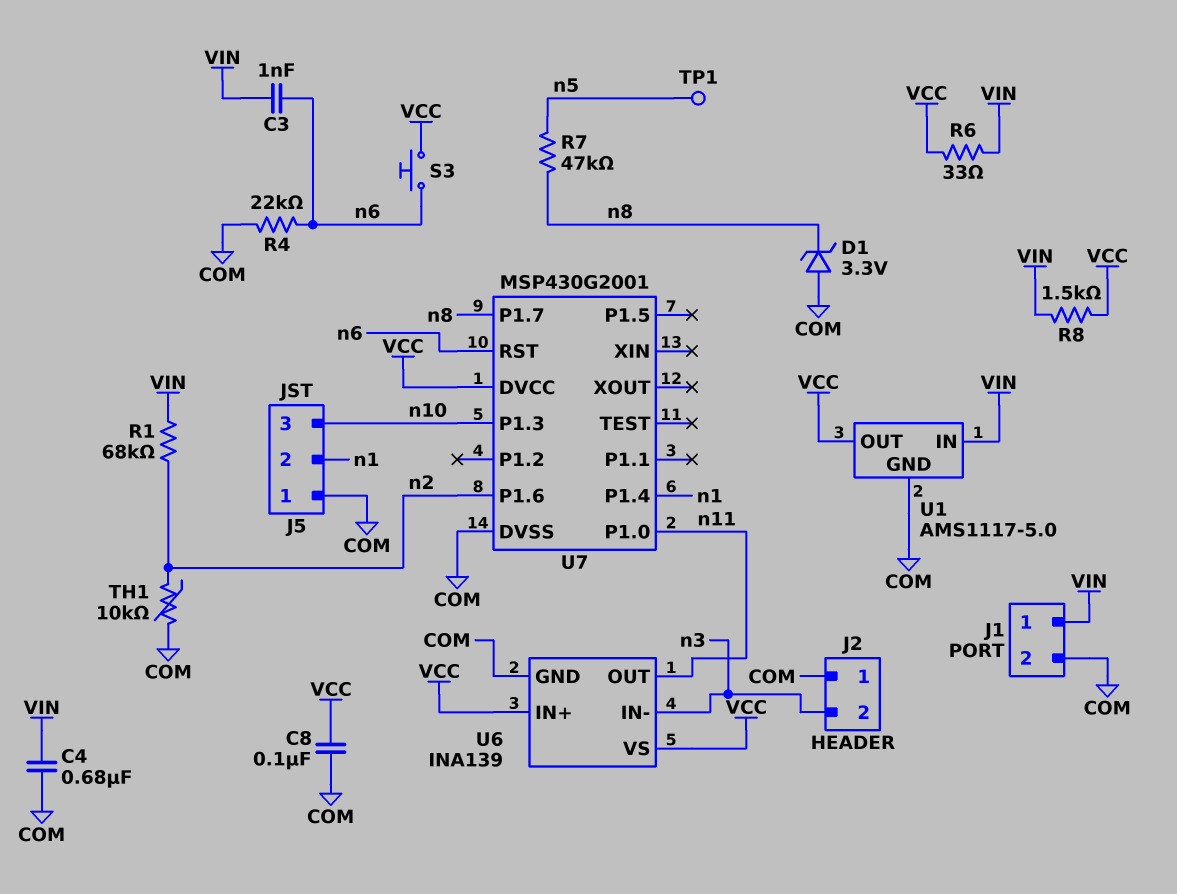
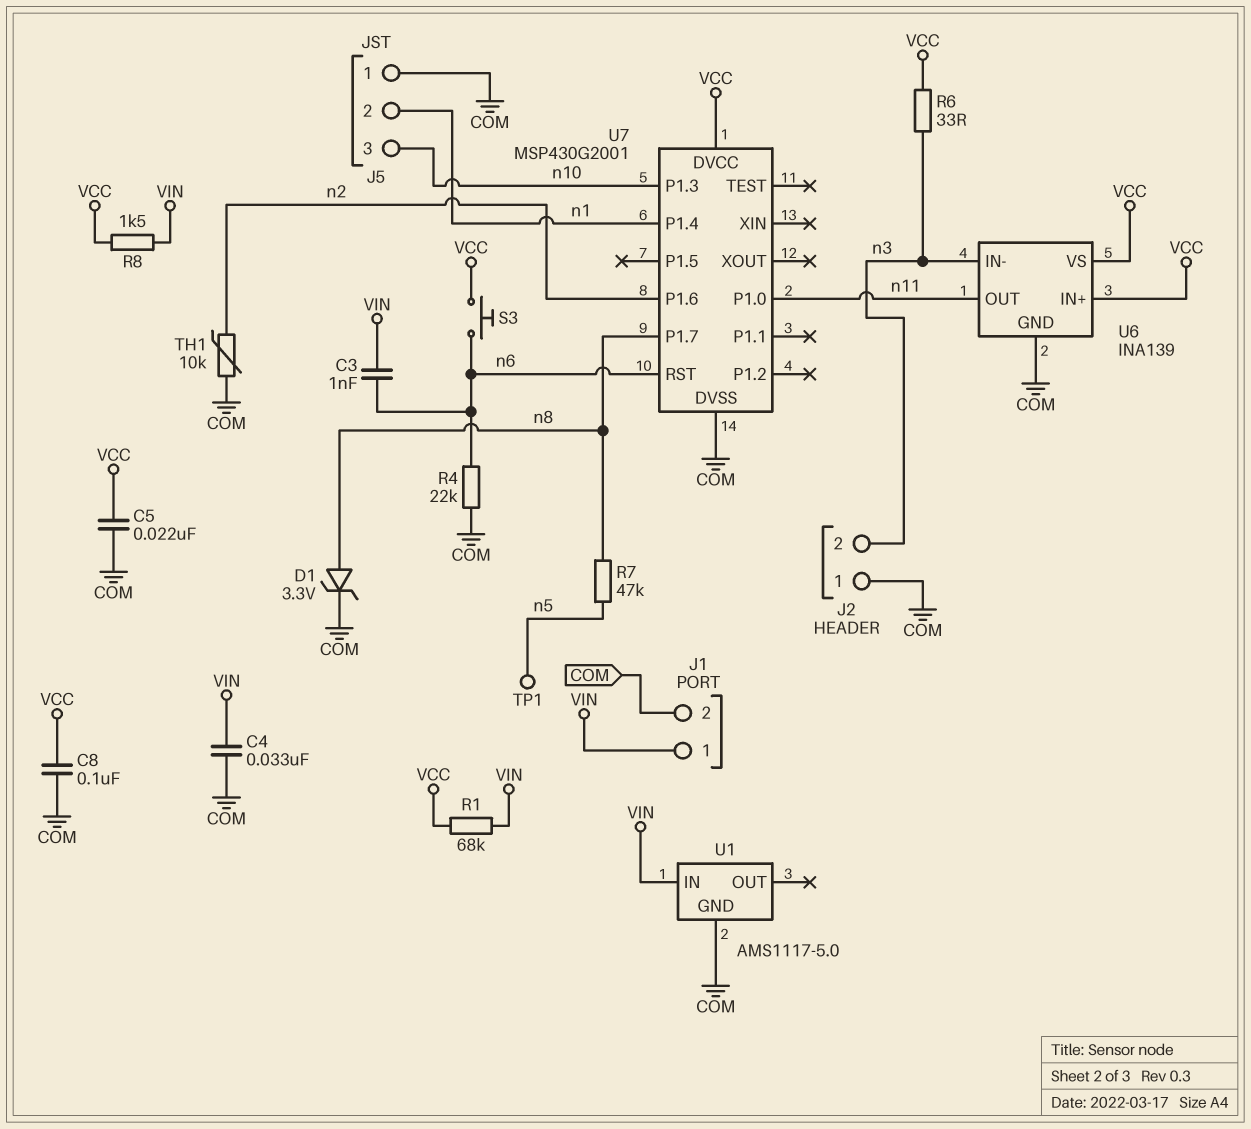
C4: 680nF (COM, VIN) -> 33nF (COM, VIN)
C5: none -> 22nF (COM, VCC)
D1: zener 3.3V (A COM, K n8) -> zener 3.3V (A n8, K COM)
R1: 68k (VIN, n2) -> 68k (VCC, VIN)
R6: 33 (VCC, VIN) -> 33 (VCC, n3)
U1 pin OUT: VCC -> none

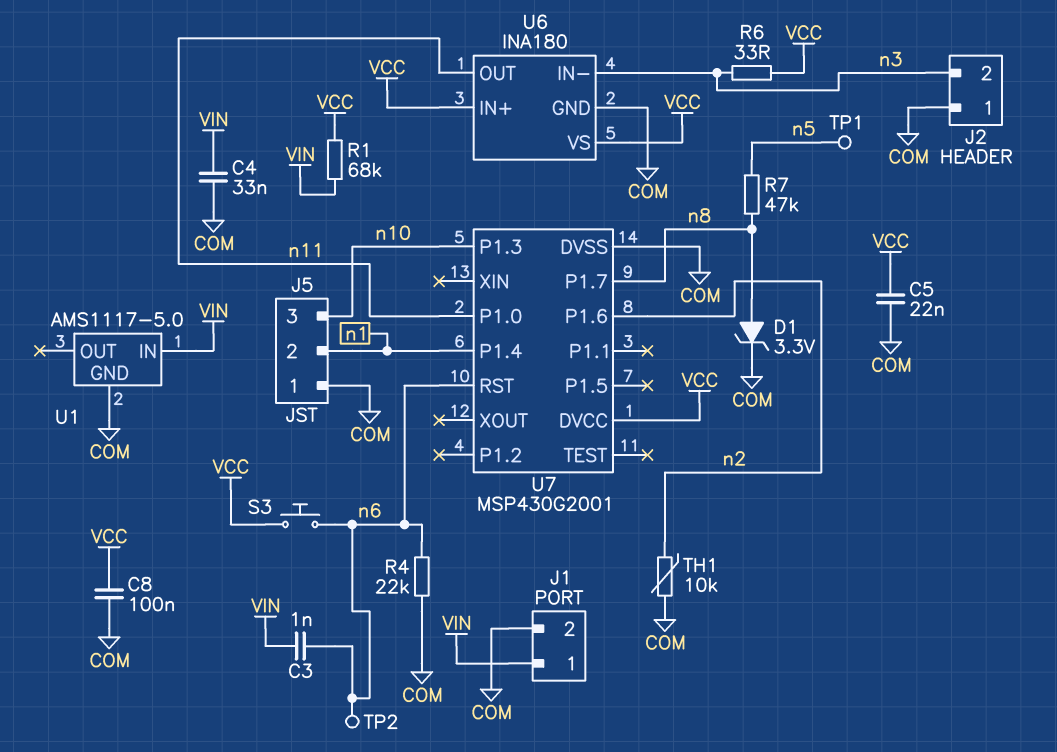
R8: 1.5k (VCC, VIN) -> none
TP2: none -> test point (n6)
U6: INA139 -> INA180

